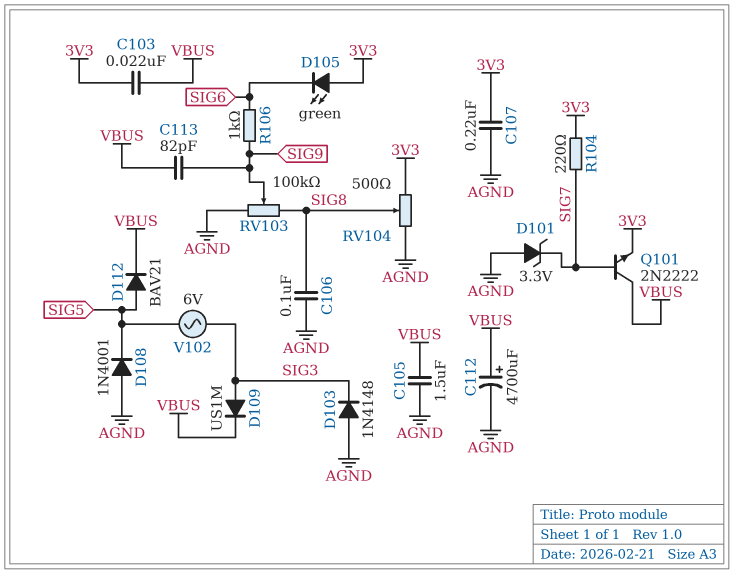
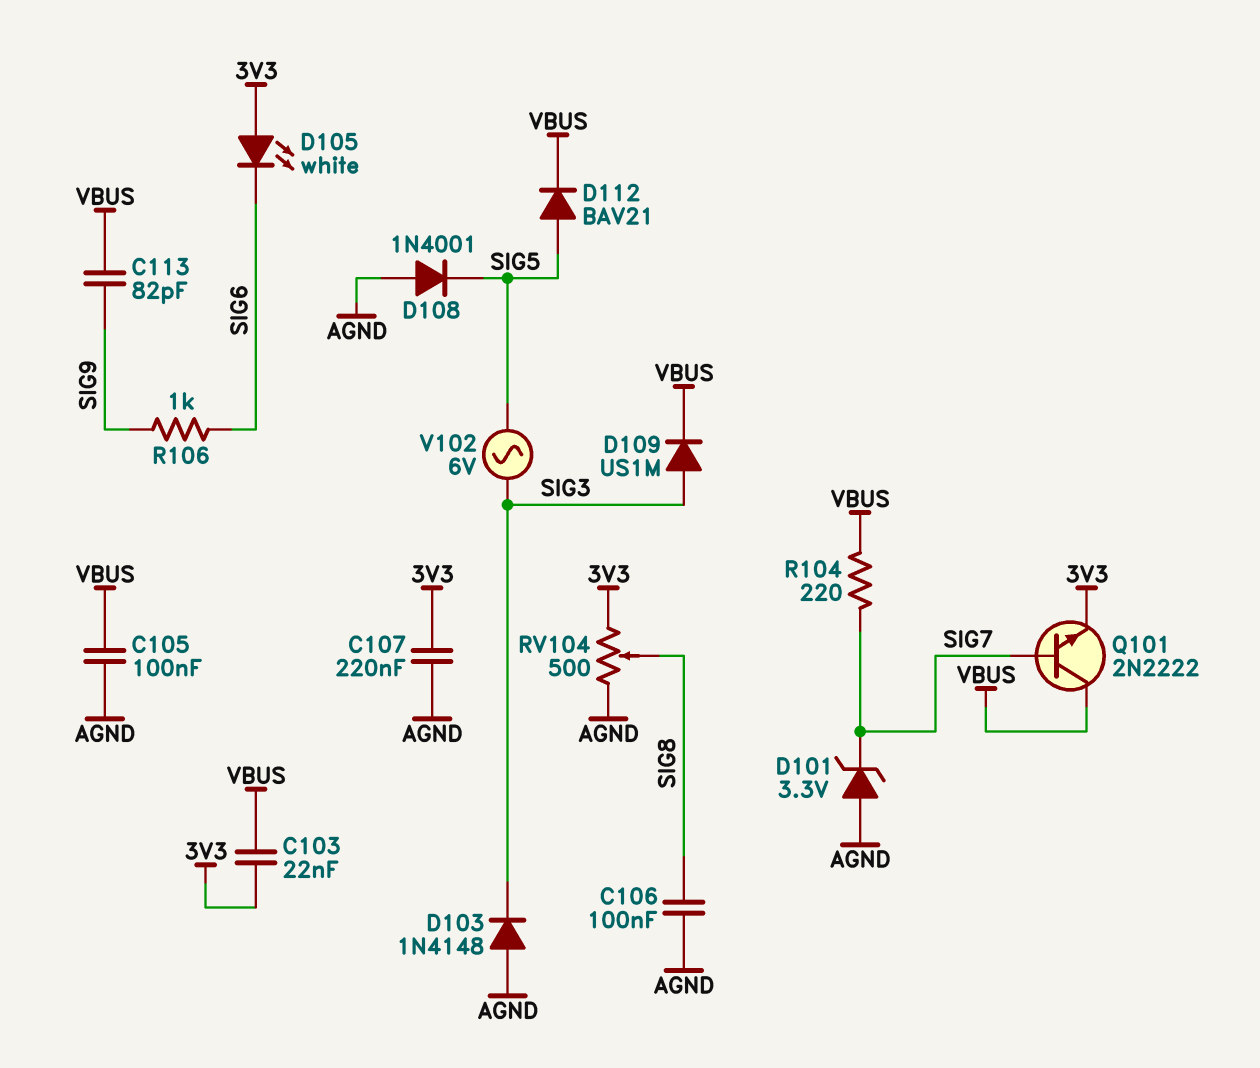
C105: 1.5uF (AGND, VBUS) -> 100nF (AGND, VBUS)
C112: 4700uF (plus VBUS, minus AGND) -> none
D105: LED green (A 3V3, K SIG6) -> LED white (A 3V3, K SIG6)
R104: 220 (3V3, SIG7) -> 220 (SIG7, VBUS)
RV103: 100k (AGND, SIG8, wiper SIG9) -> none

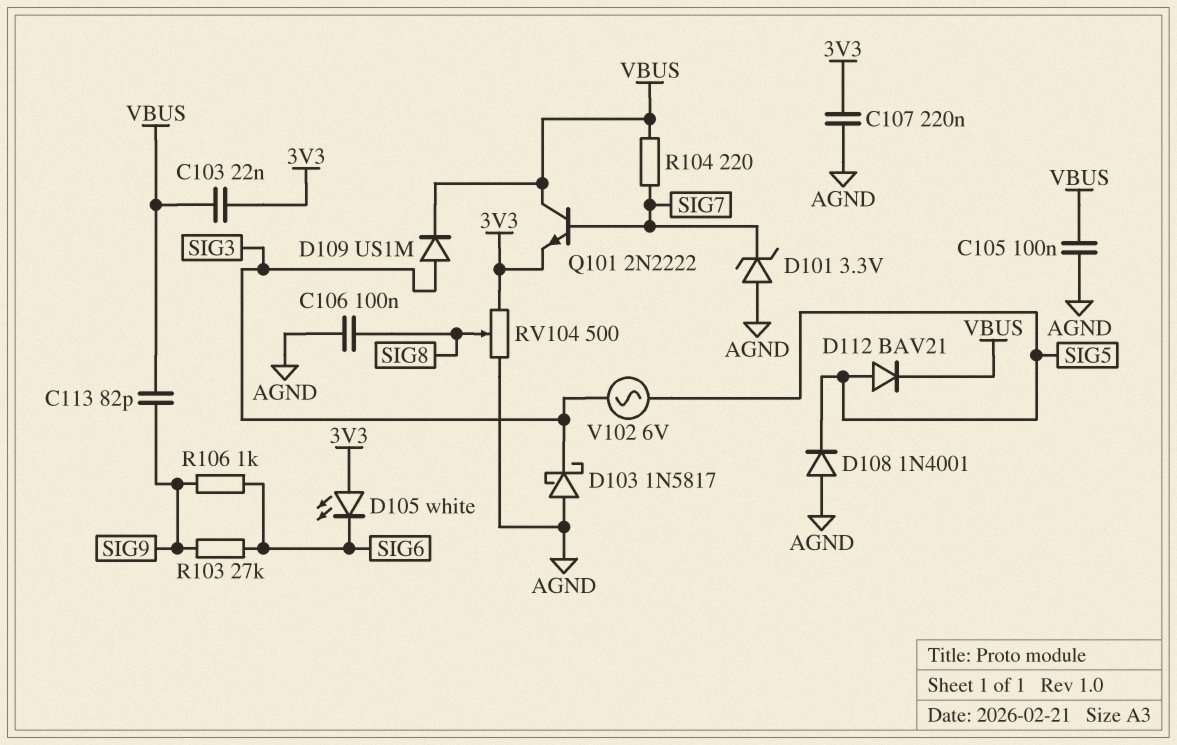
D103: diode 1N4148 (A AGND, K SIG3) -> schottky 1N5817 (A AGND, K SIG3)
R103: none -> 27k (SIG6, SIG9)

